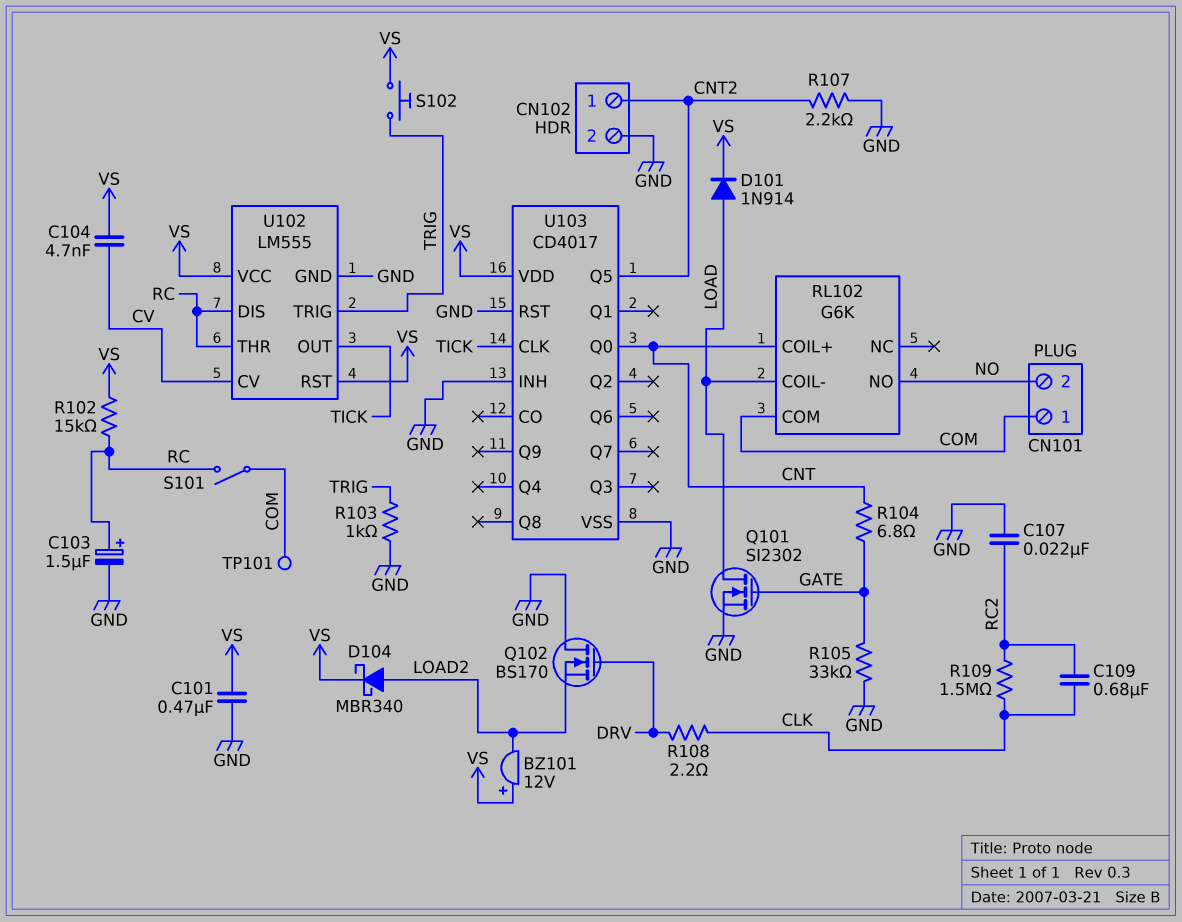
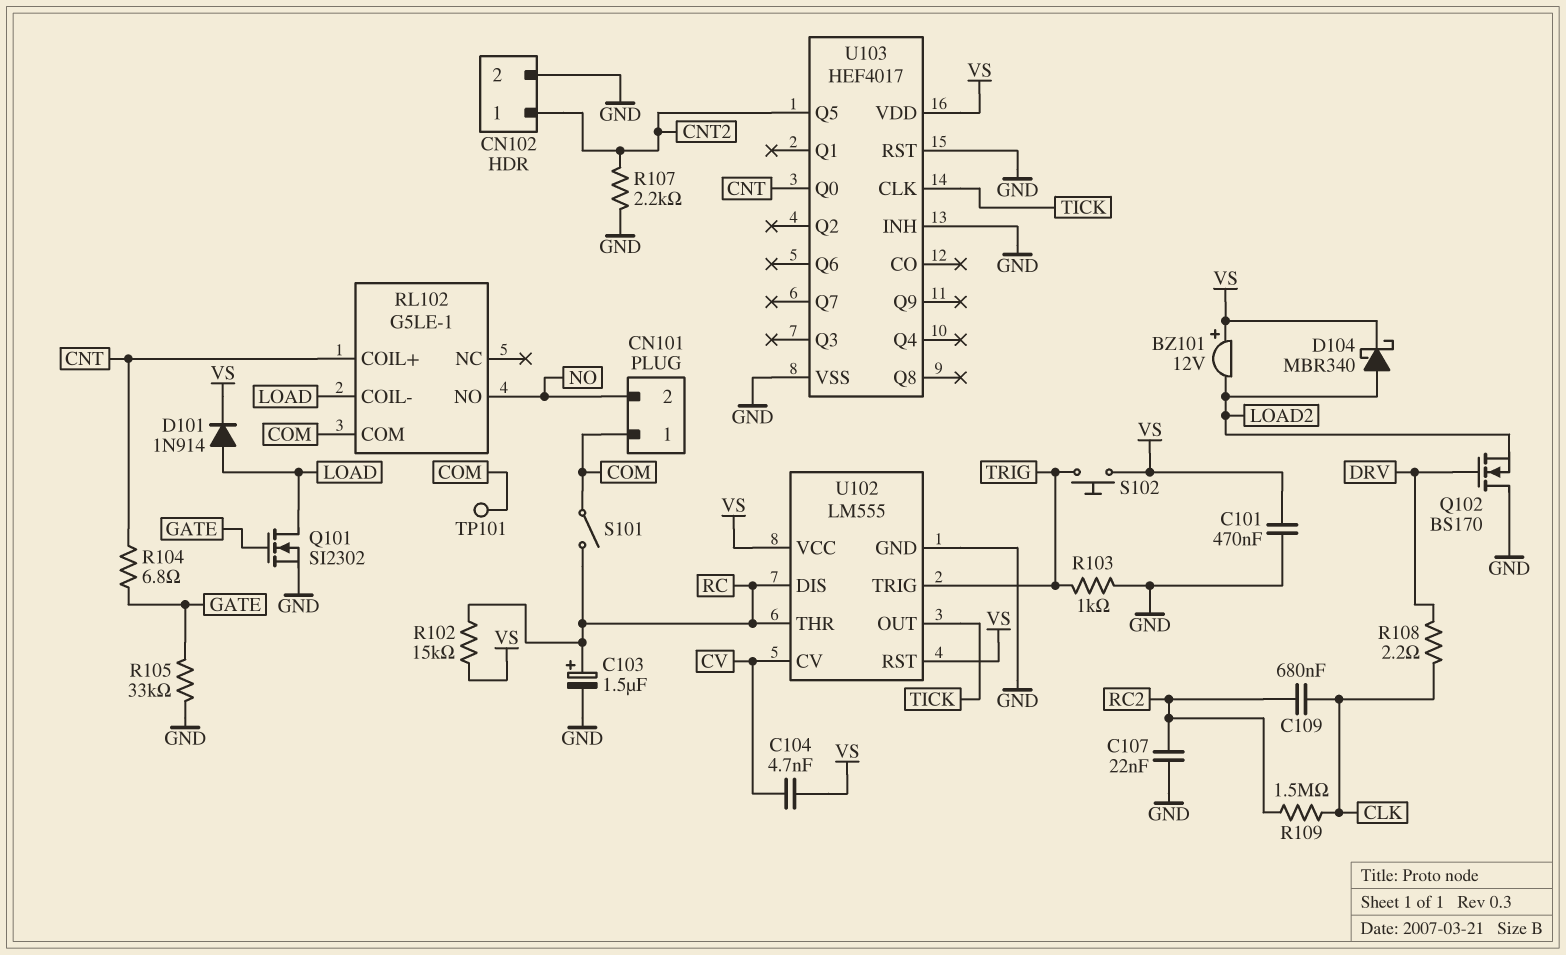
RL102: G6K -> G5LE-1
U103: CD4017 -> HEF4017

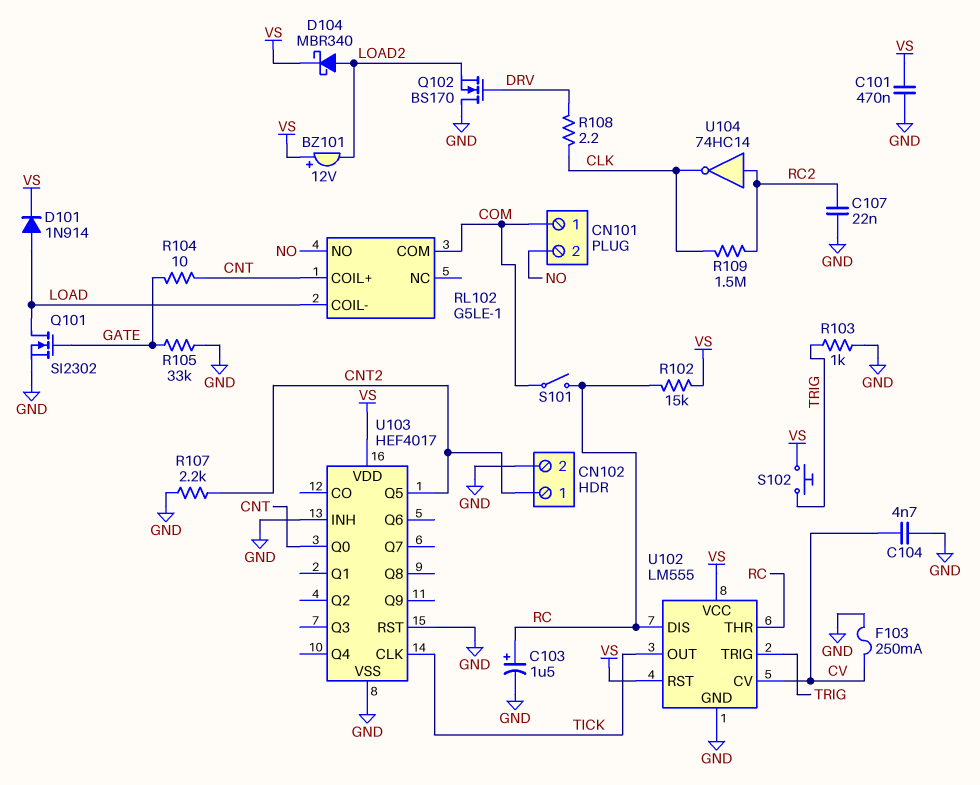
C104: 4.7nF (CV, VS) -> 4.7nF (CV, GND)
C109: 680nF (CLK, RC2) -> none
F103: none -> 250mA (CV, GND)
R104: 6.8 (CNT, GATE) -> 10 (CNT, GATE)
TP101: test point (COM) -> none
U104: none -> NOT 74HC14 (in RC2, out CLK)

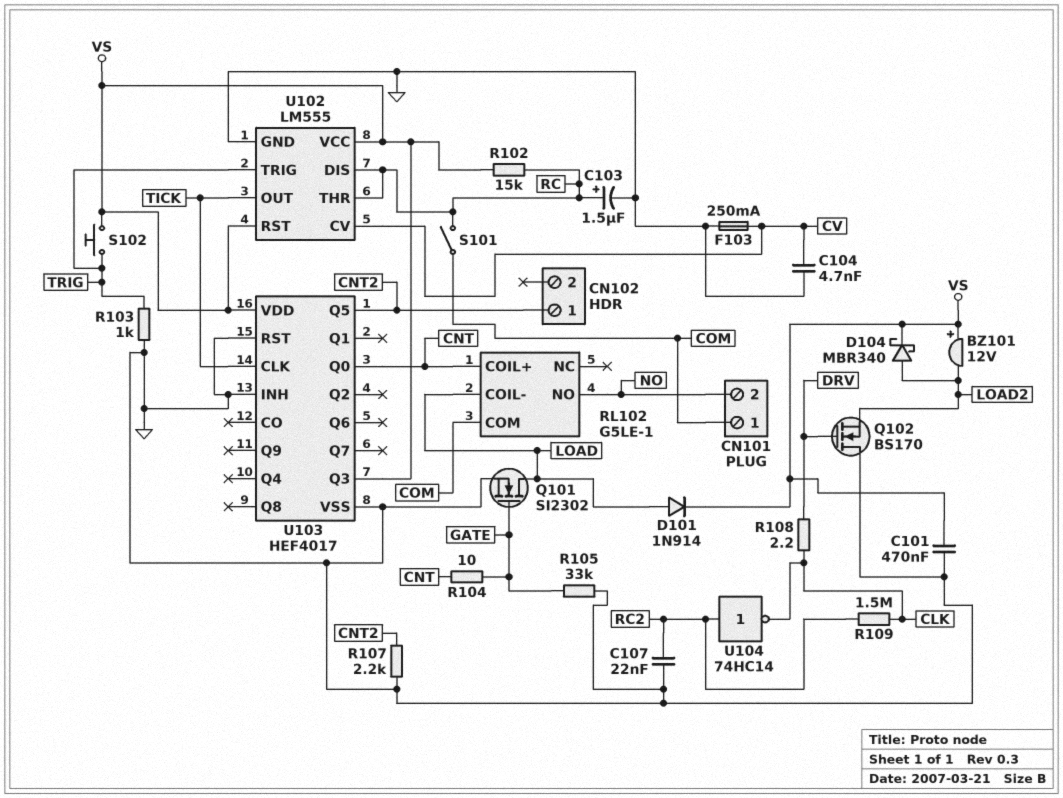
CN102 pin 2: GND -> none
U103 pin Q3: none -> VS

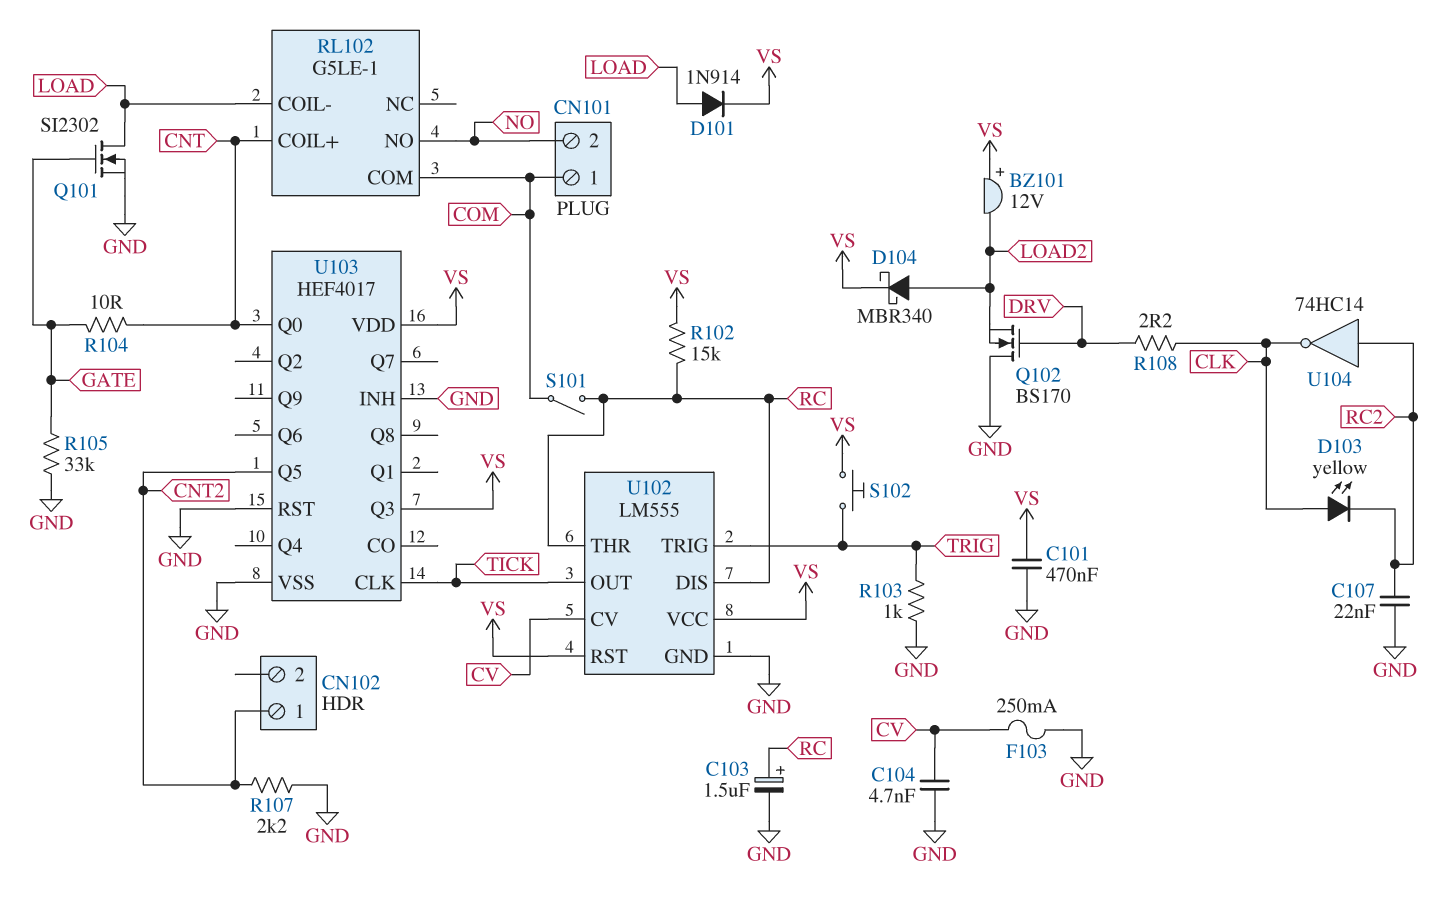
D103: none -> LED yellow (A CLK, K RC2)
R109: 1.5M (CLK, RC2) -> none

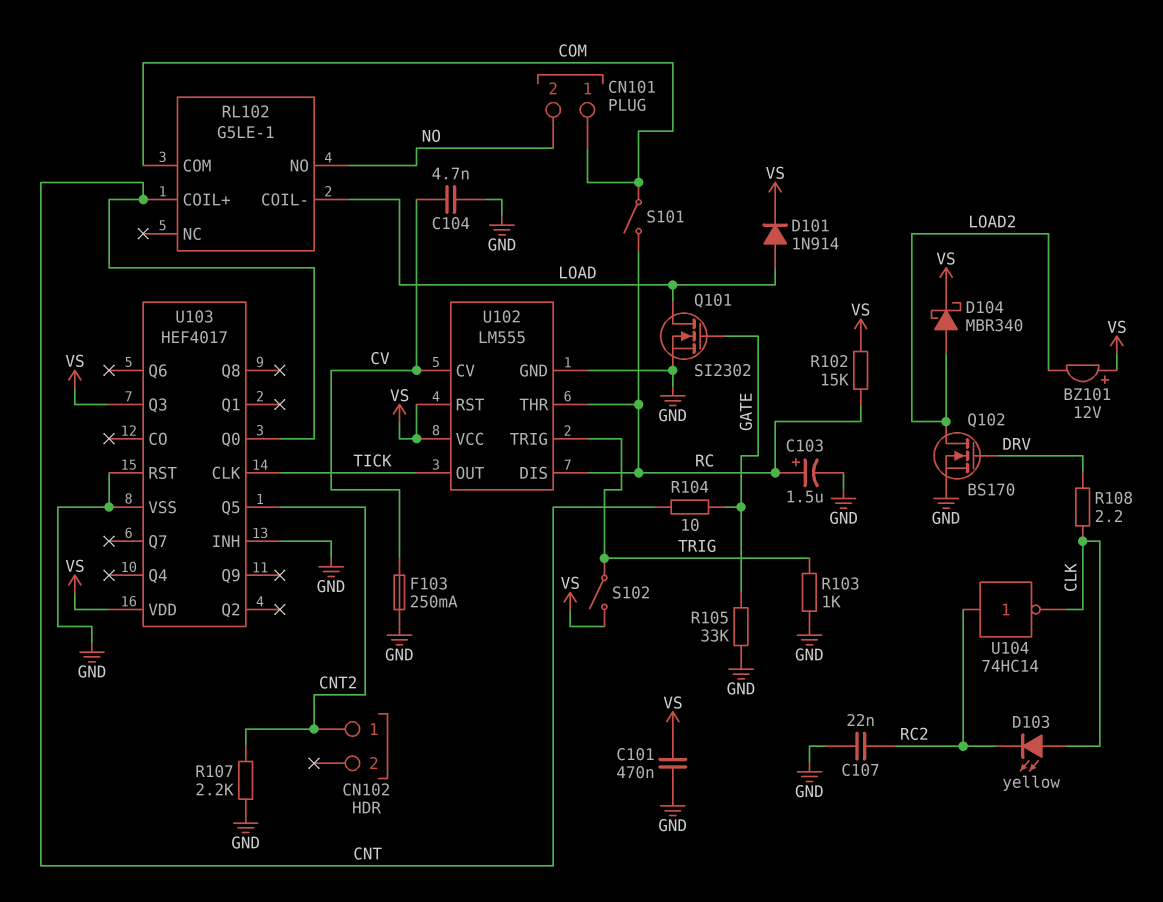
Q102: NMOS BS170 (G DRV, D GND, S LOAD2) -> NMOS BS170 (G DRV, D LOAD2, S GND)
S102: button (TRIG, VS) -> switch (TRIG, VS)

